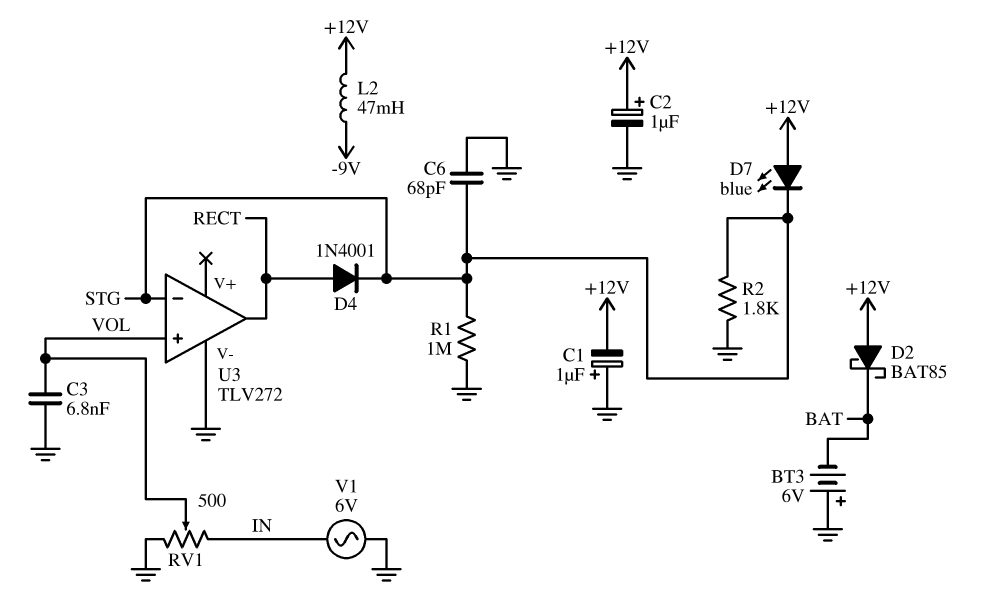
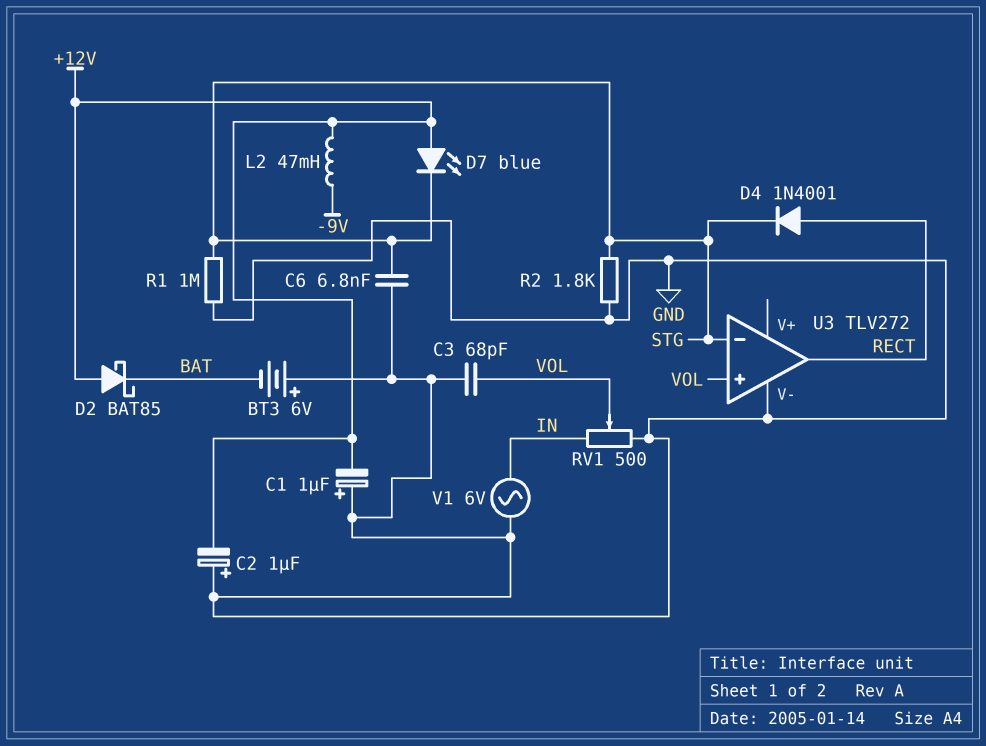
C2: 1uF (plus +12V, minus GND) -> 1uF (plus GND, minus +12V)
C3: 6.8nF (GND, VOL) -> 68pF (GND, VOL)
C6: 68pF (GND, STG) -> 6.8nF (GND, STG)

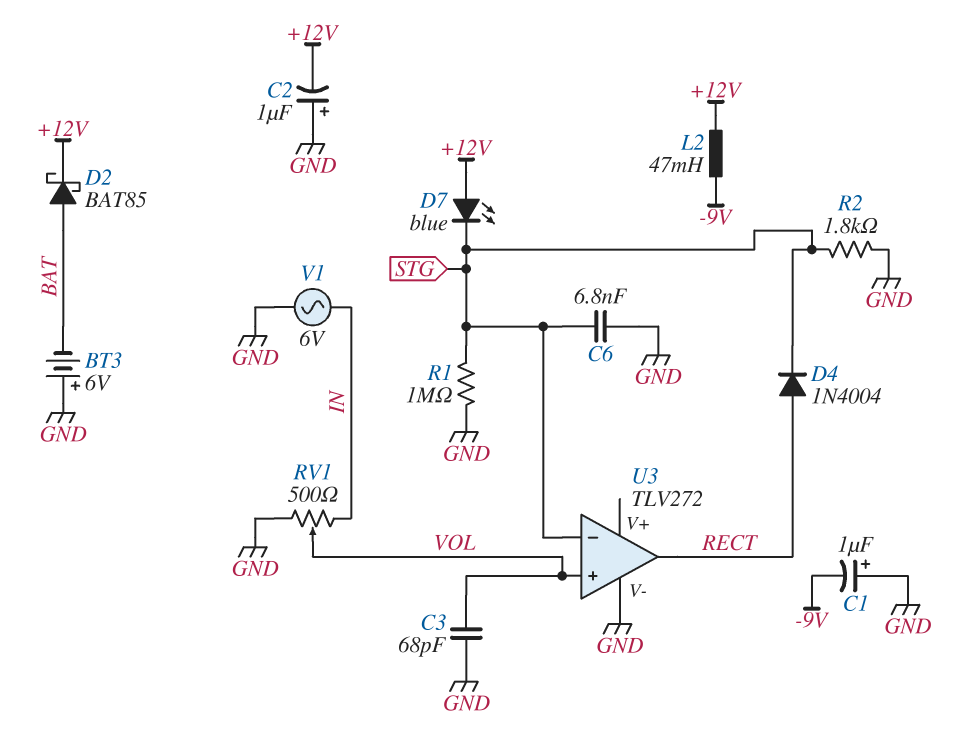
C1: 1uF (plus GND, minus +12V) -> 1uF (plus GND, minus -9V)
D2: schottky BAT85 (A +12V, K BAT) -> schottky BAT85 (A BAT, K +12V)
D4: diode 1N4001 (A RECT, K STG) -> diode 1N4004 (A RECT, K STG)

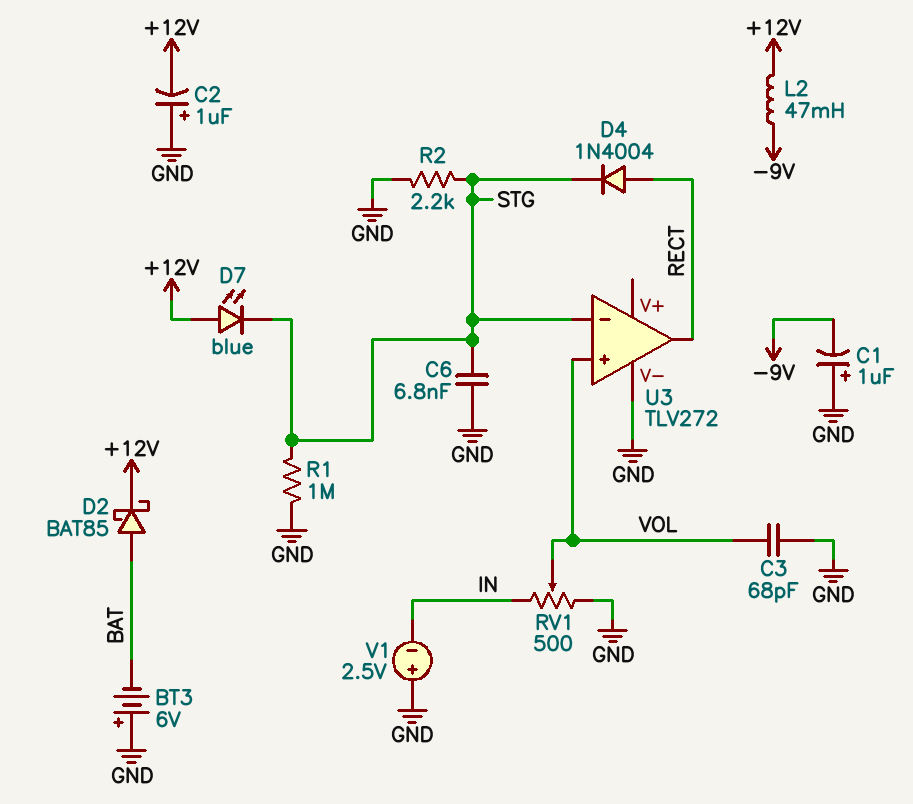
R2: 1.8k (GND, STG) -> 2.2k (GND, STG)
V1: AC 6V (GND, IN) -> 2.5V (plus GND, minus IN)

